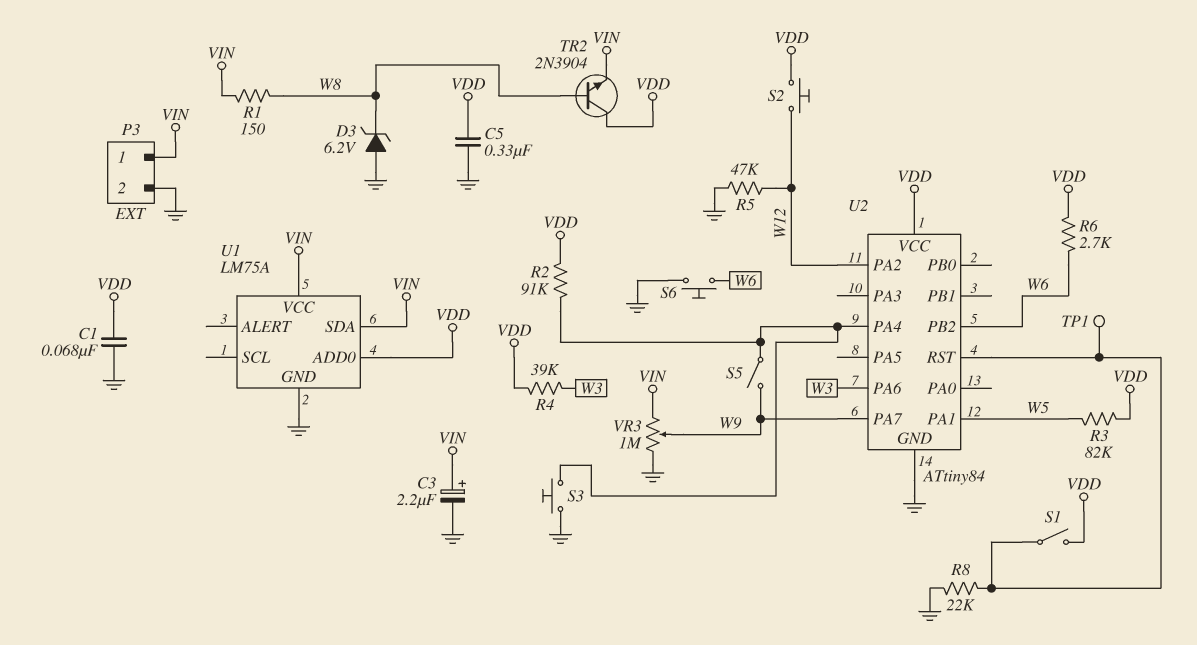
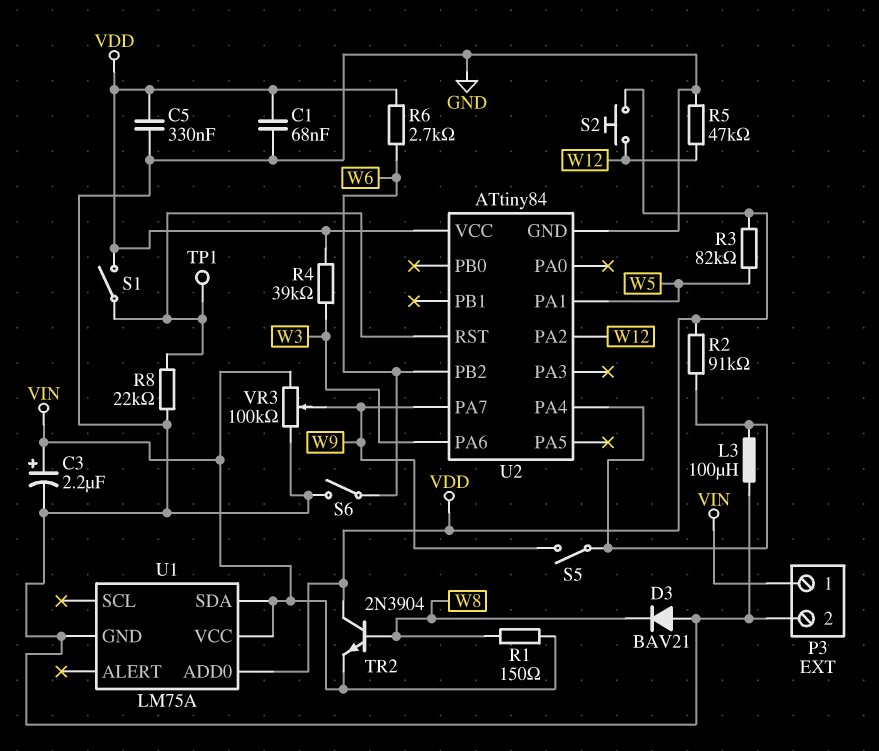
D3: zener 6.2V (A GND, K W8) -> diode BAV21 (A GND, K W8)
L3: none -> 100uH (GND, U2/PA4)
S3: button (GND, U2/PA4) -> none
S6: button (GND, W6) -> switch (GND, W6)
VR3: 1M (GND, VIN, wiper W9) -> 100k (GND, VIN, wiper W9)

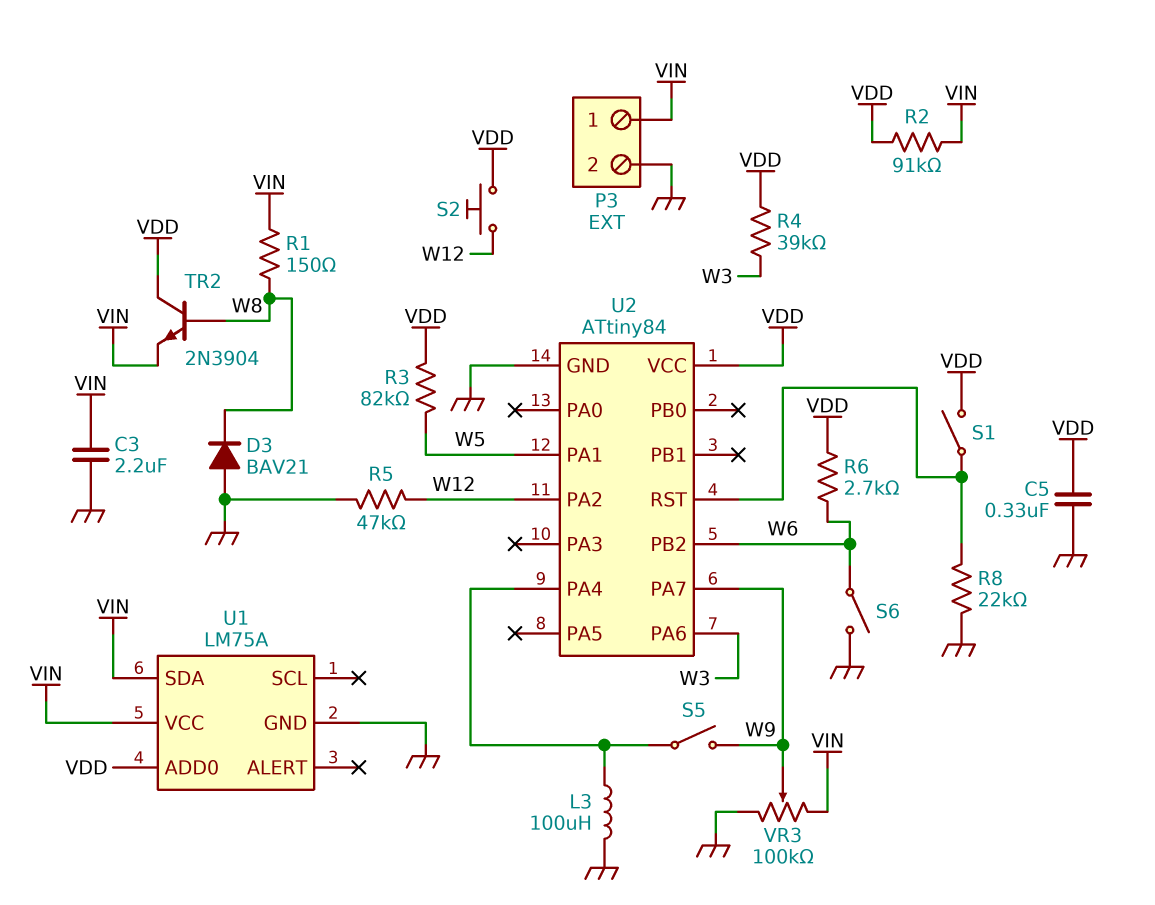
C1: 68nF (GND, VDD) -> none
C3: 2.2uF (plus VIN, minus GND) -> 2.2uF (GND, VIN)
R2: 91k (U2/PA4, VDD) -> 91k (VDD, VIN)
TP1: test point (U2/RST) -> none

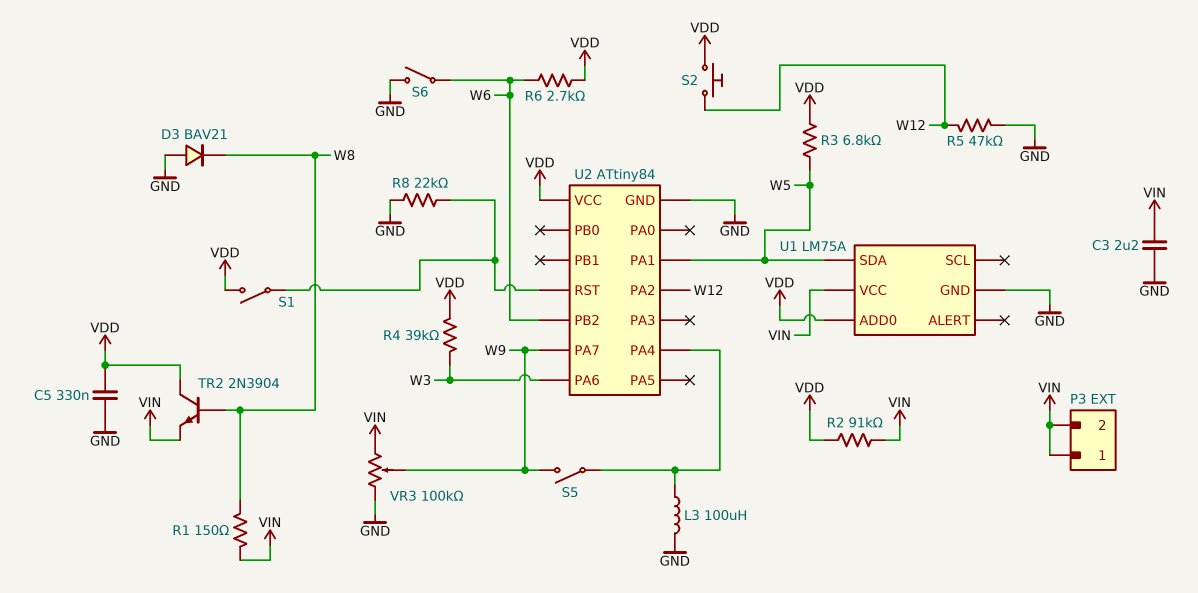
P3 pin 2: GND -> VIN
R3: 82k (VDD, W5) -> 6.8k (VDD, W5)
U1 pin SDA: VIN -> W5

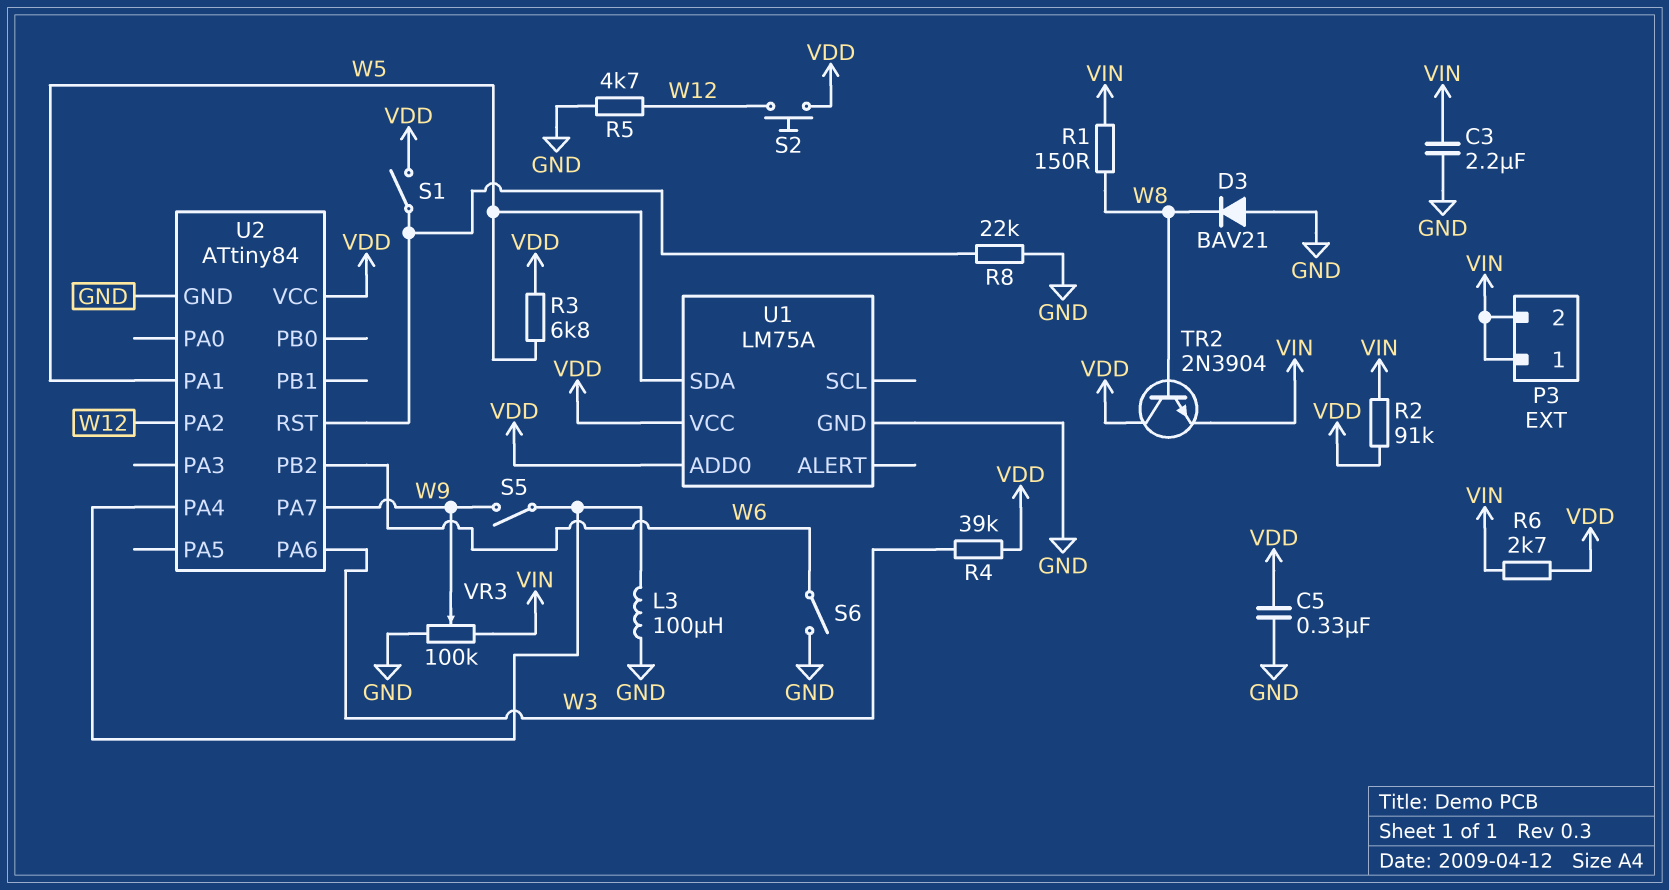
R5: 47k (GND, W12) -> 4.7k (GND, W12)
R6: 2.7k (VDD, W6) -> 2.7k (VDD, VIN)
U1 pin VCC: VIN -> VDD

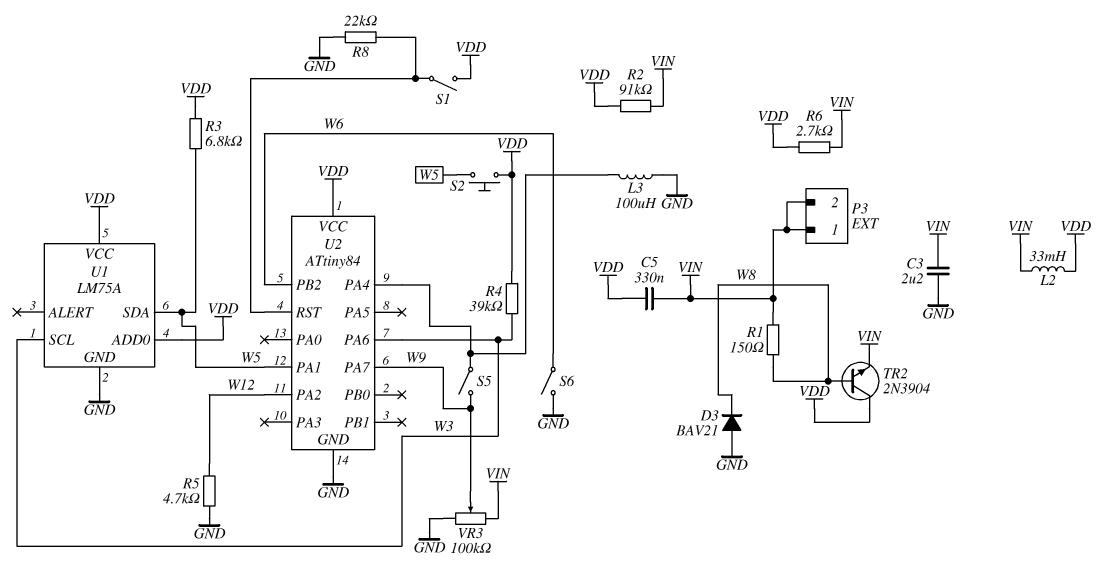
C5: 330nF (GND, VDD) -> 330nF (VDD, VIN)
L2: none -> 33mH (VDD, VIN)
S2: button (VDD, W12) -> button (VDD, W5)
U1 pin SCL: none -> W3

